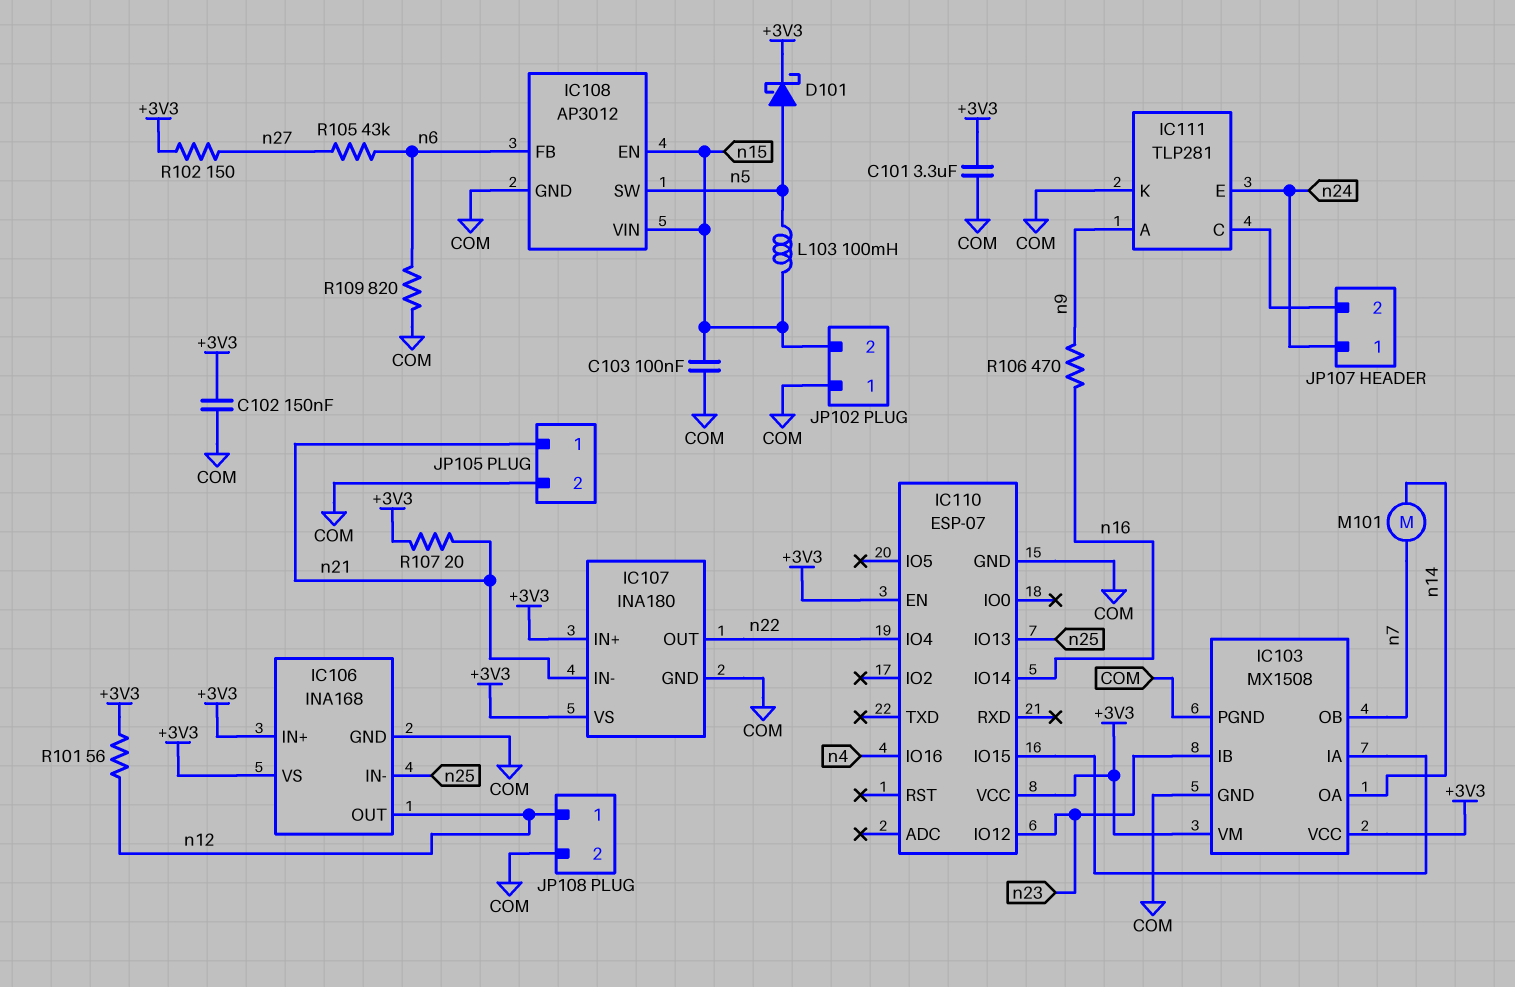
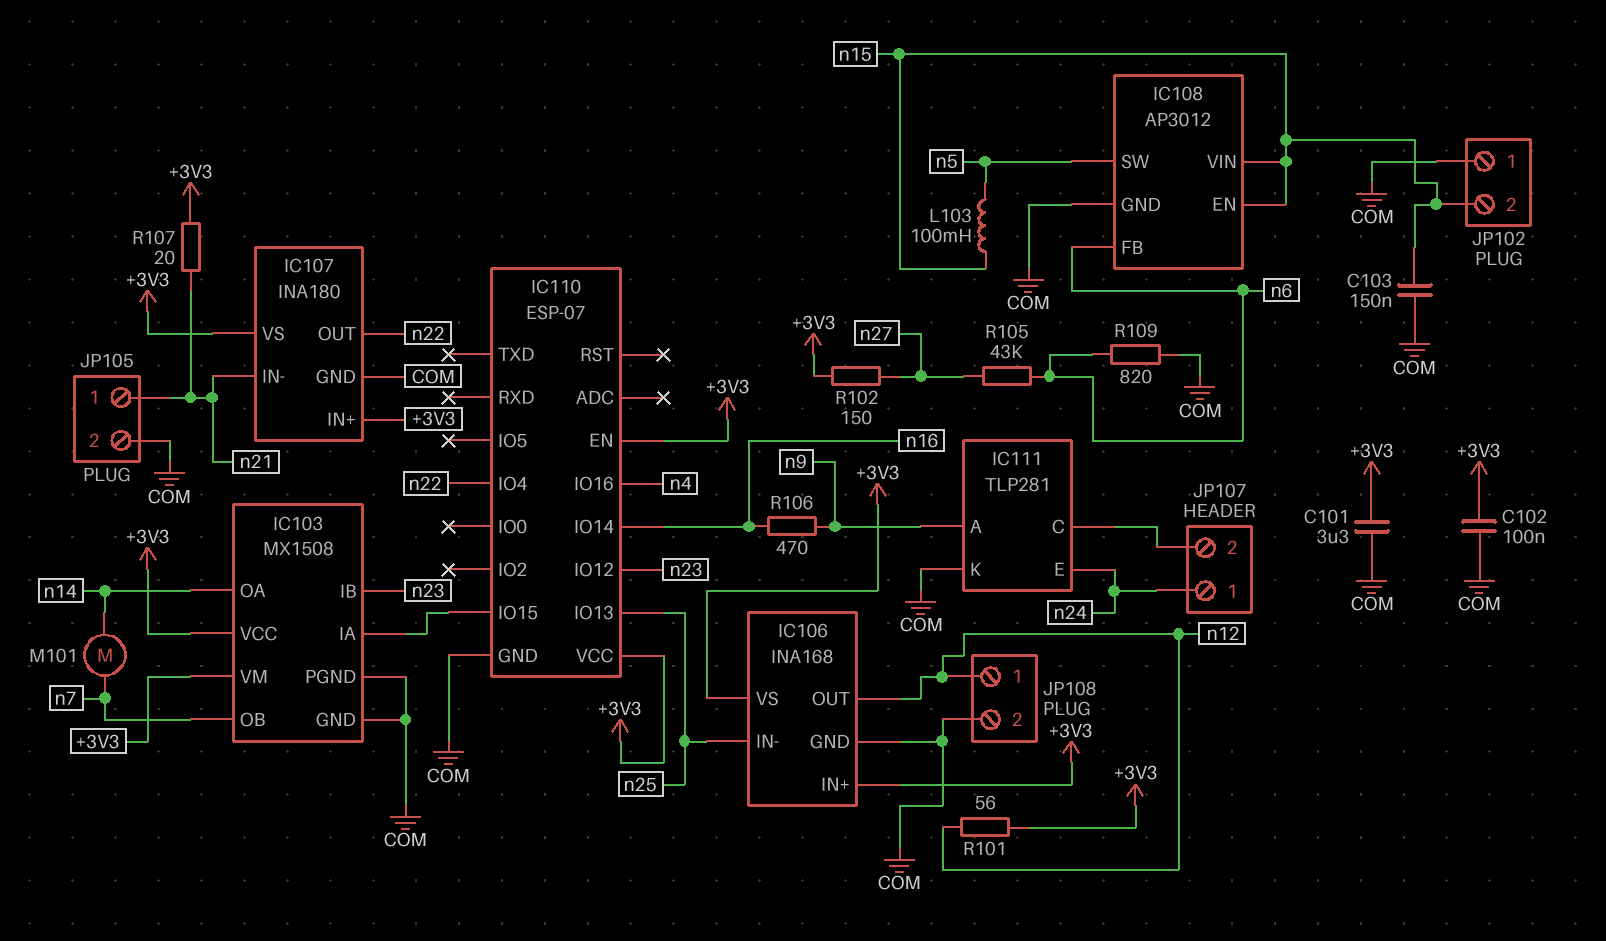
C102: 150nF (+3V3, COM) -> 100nF (+3V3, COM)
C103: 100nF (COM, n15) -> 150nF (COM, n15)
D101: schottky (A n5, K +3V3) -> none

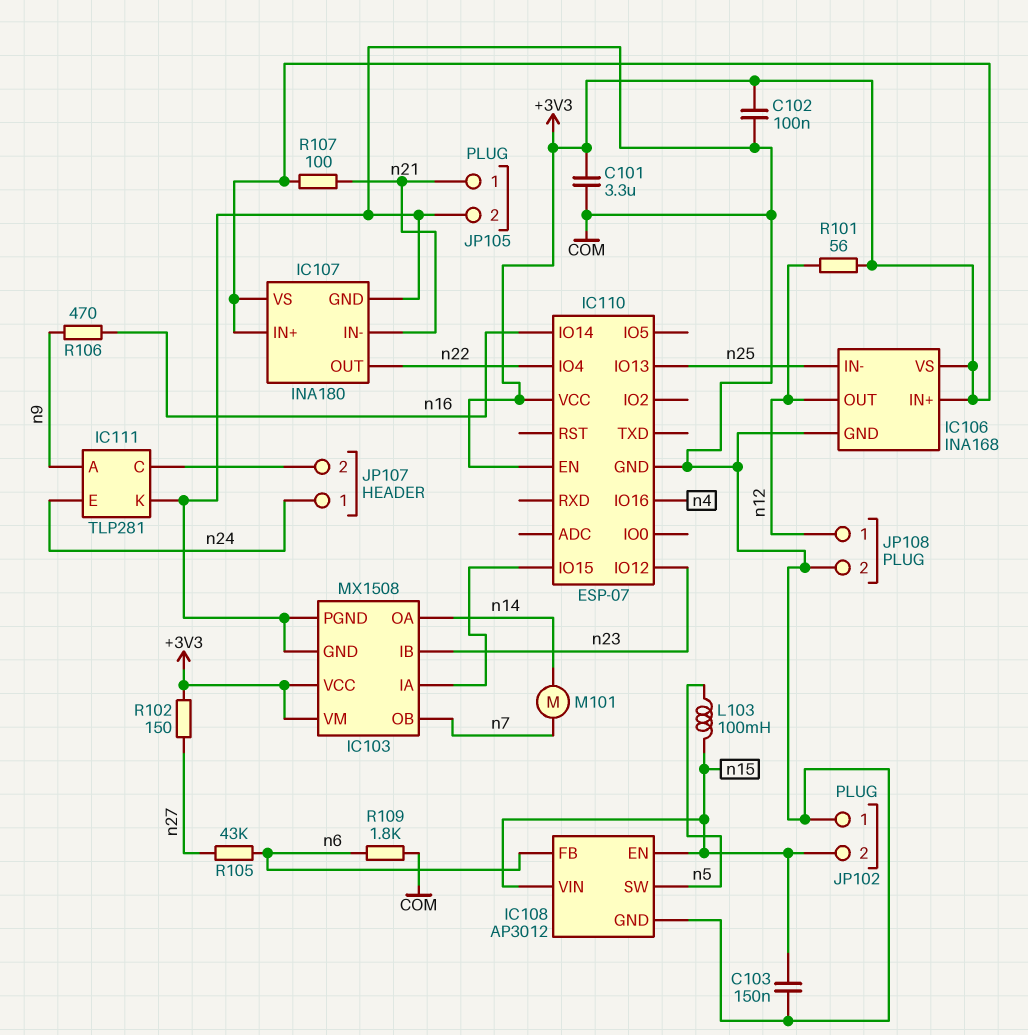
R107: 20 (+3V3, n21) -> 100 (+3V3, n21)
R109: 820 (COM, n6) -> 1.8k (COM, n6)

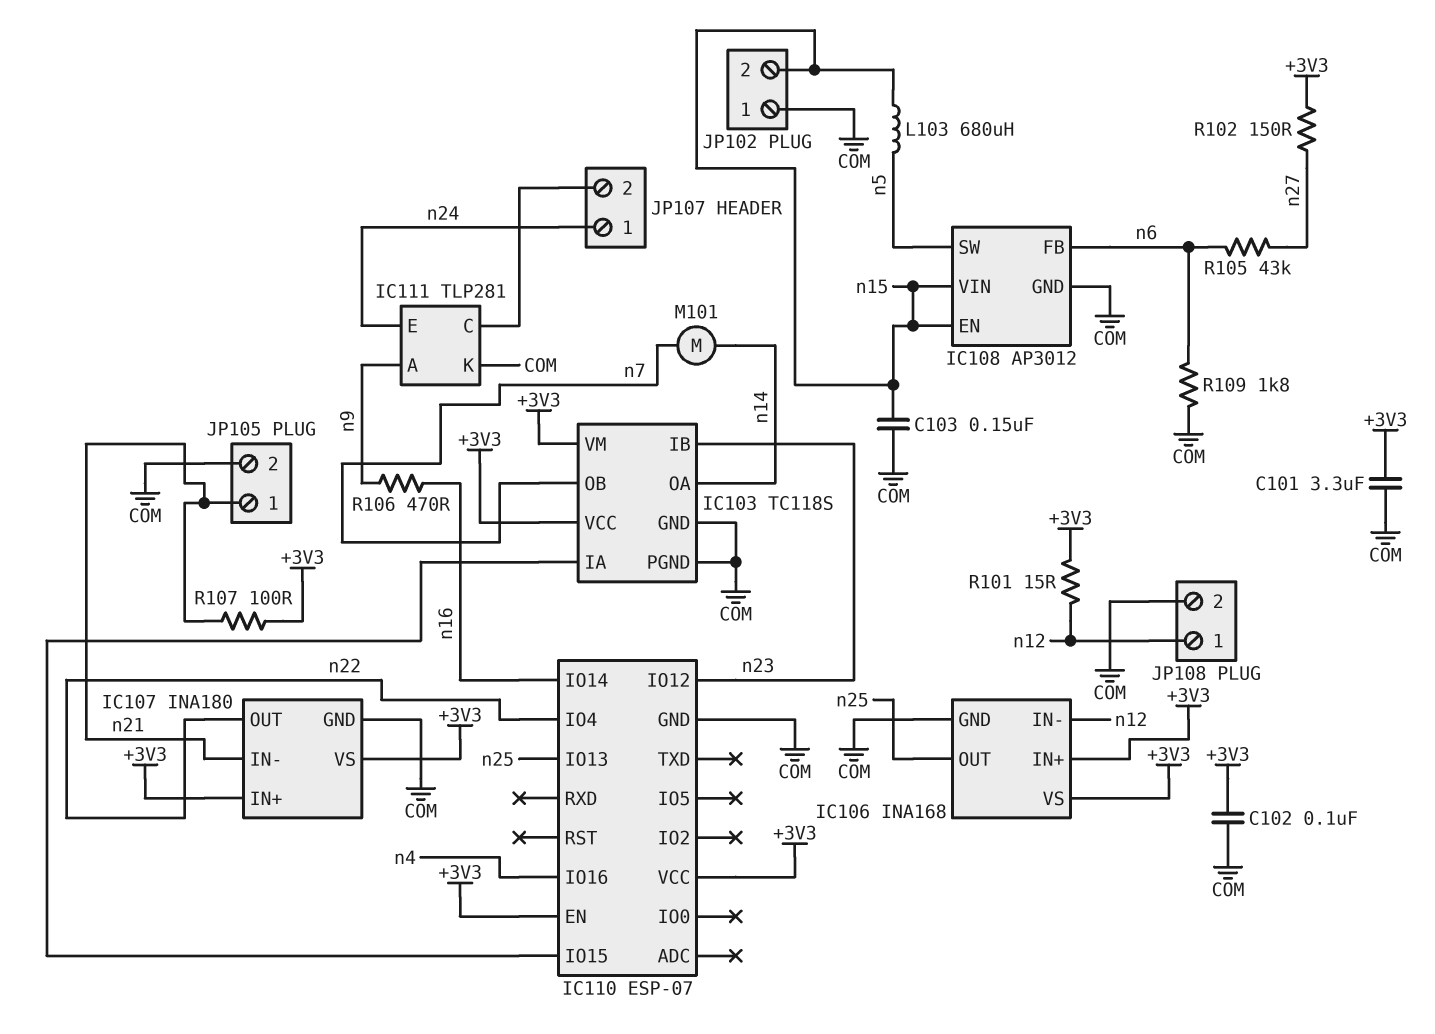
IC103: MX1508 -> TC118S
IC106 pin IN-: n25 -> n12
IC106 pin OUT: n12 -> n25
L103: 100mH (n5, n15) -> 680uH (n5, n15)
R101: 56 (+3V3, n12) -> 15 (+3V3, n12)

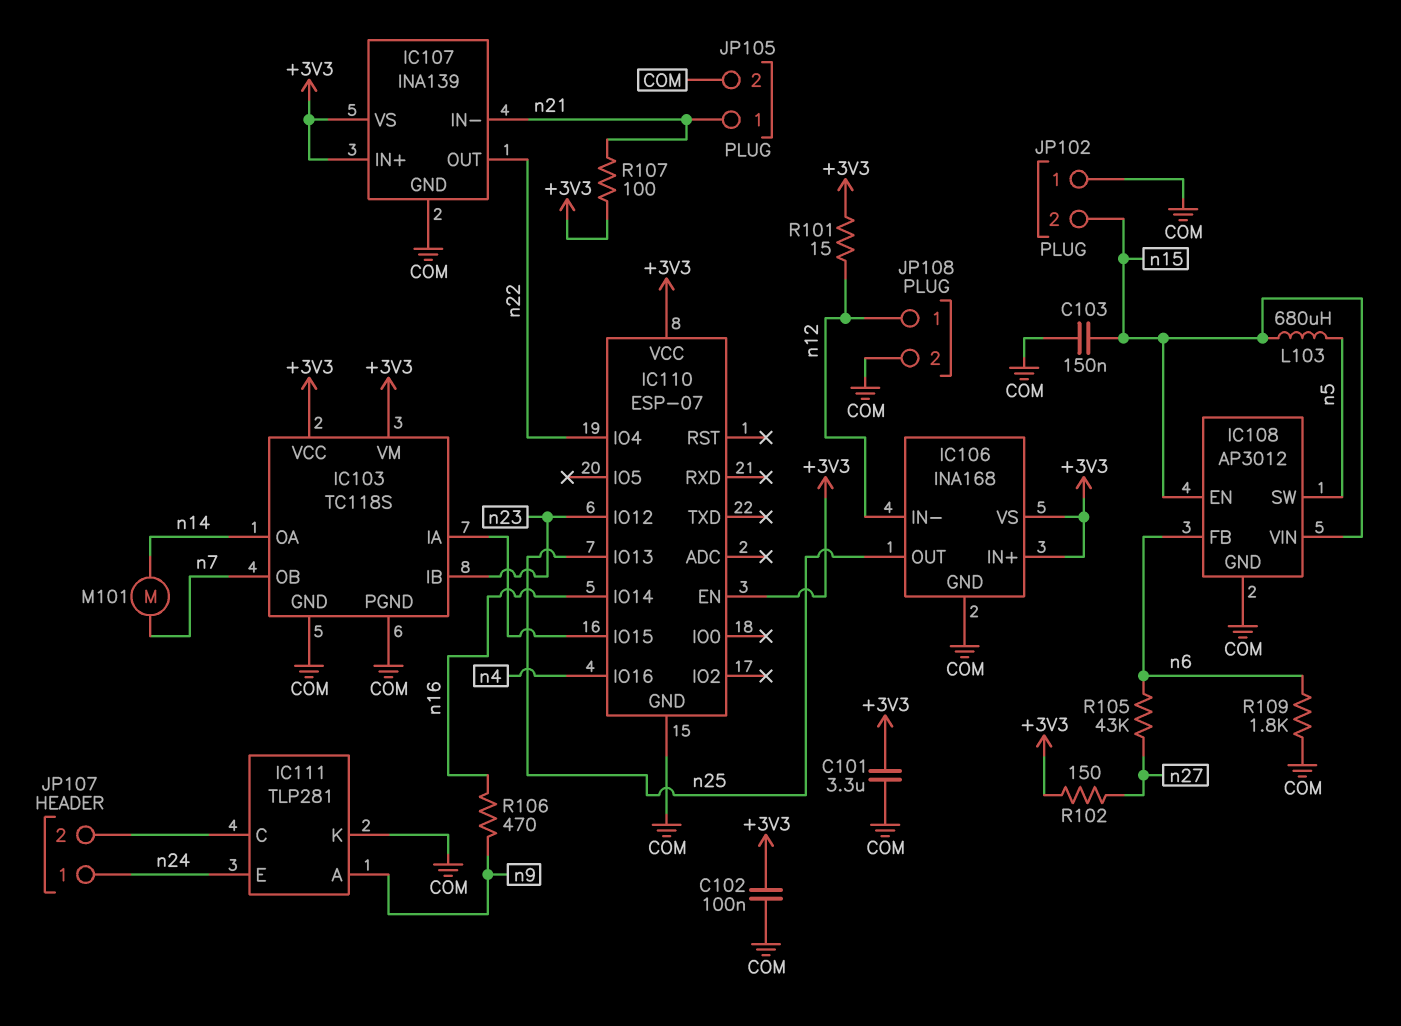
IC107: INA180 -> INA139

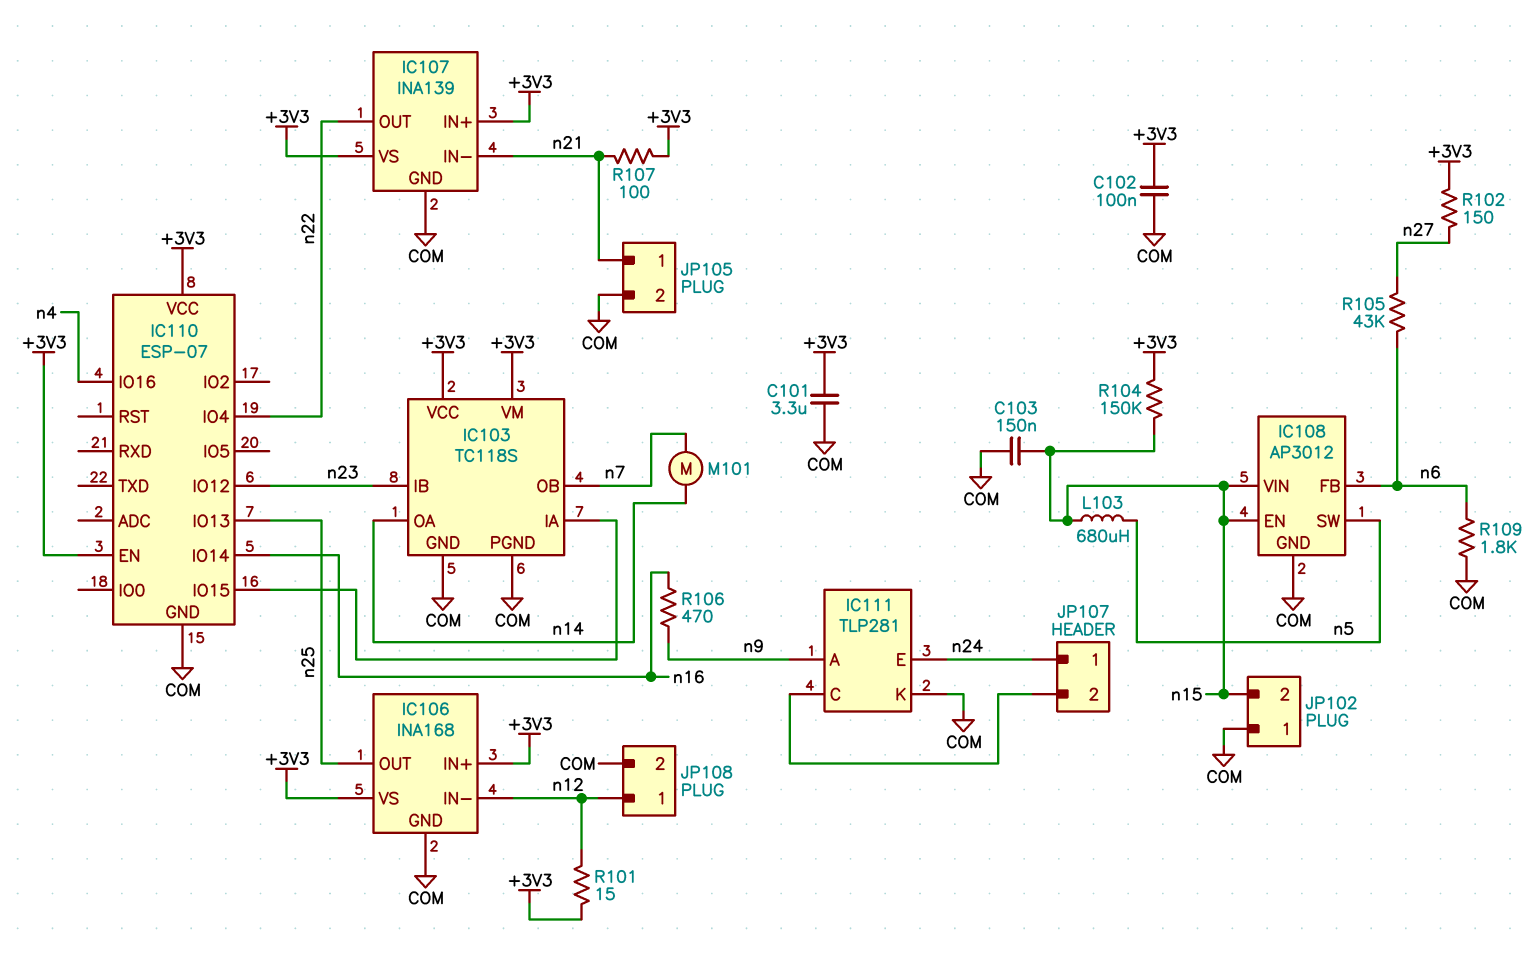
R104: none -> 150k (+3V3, n15)

